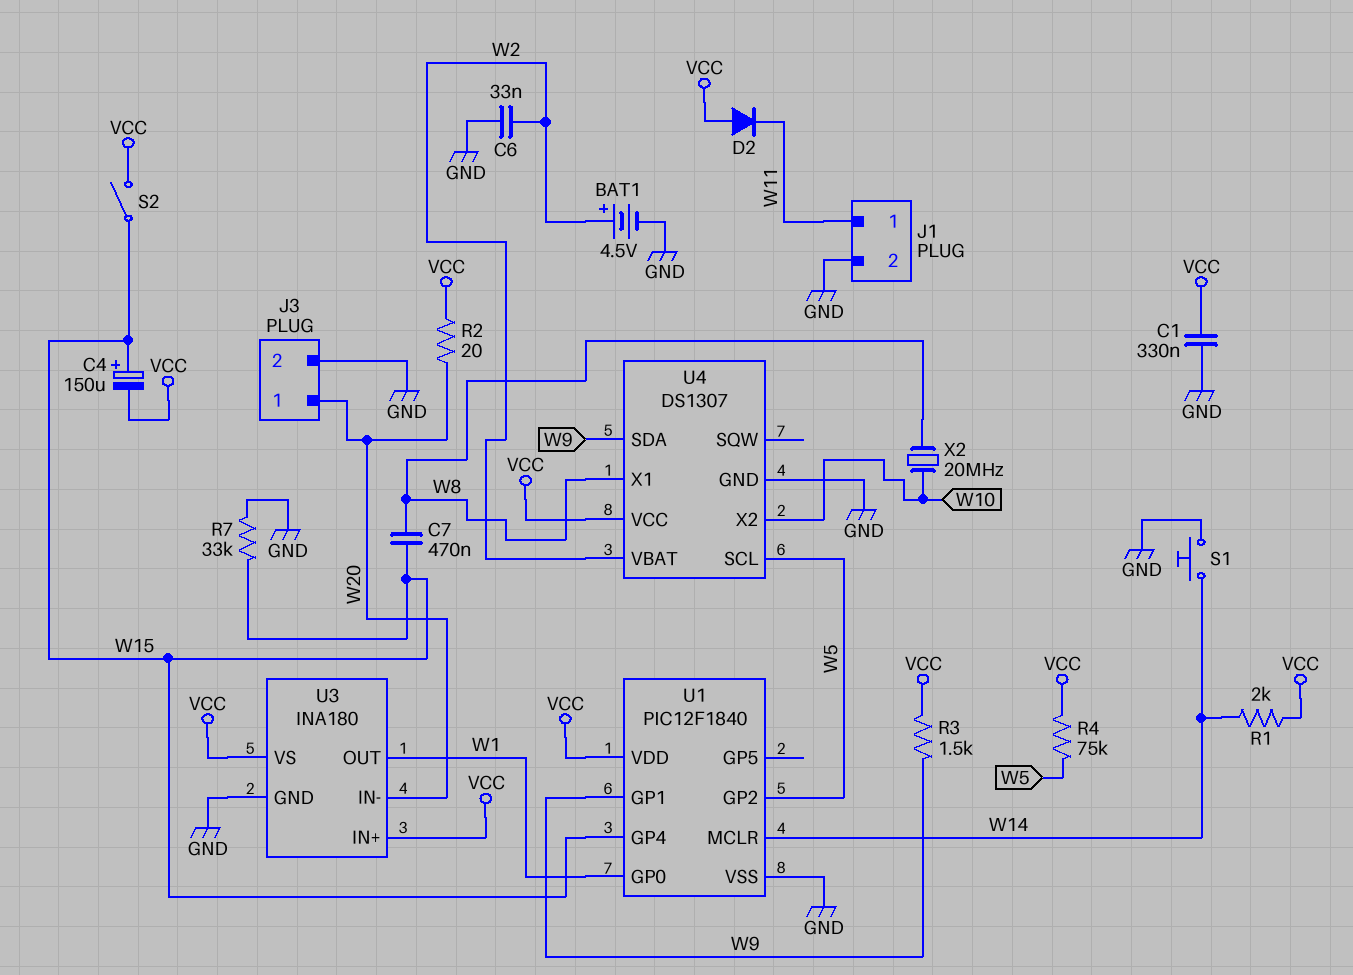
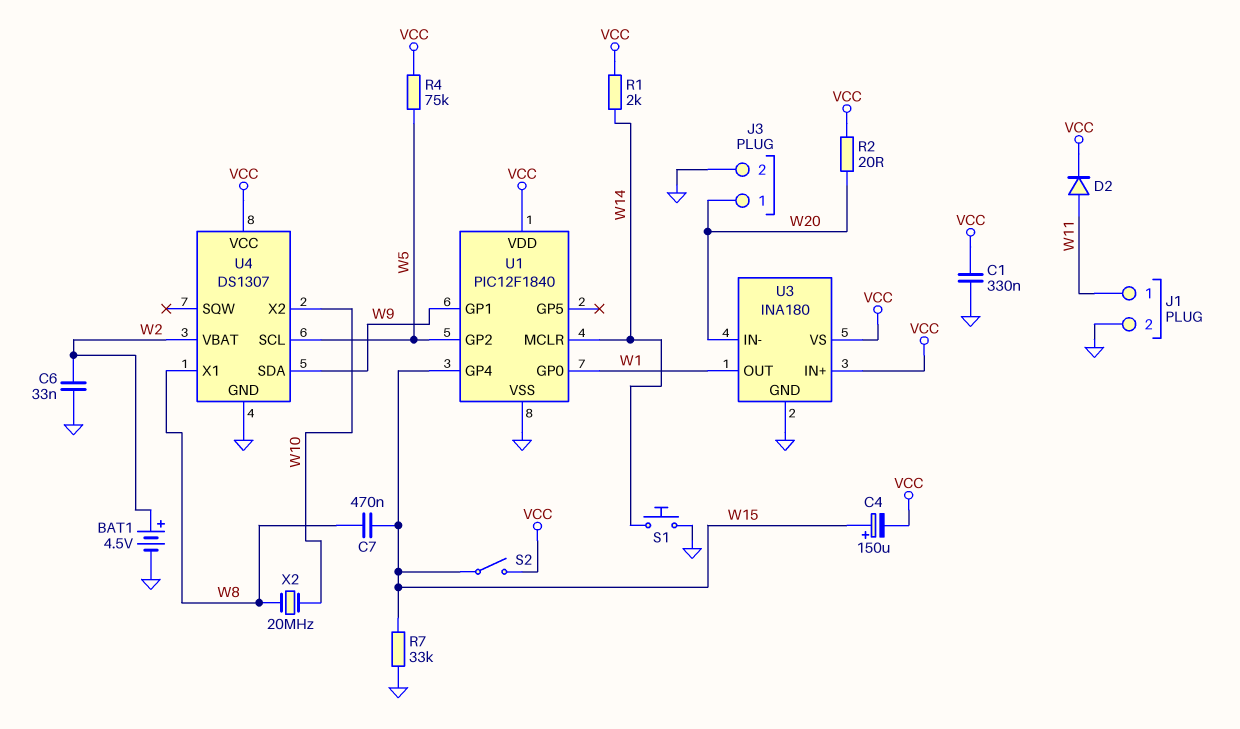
D2: diode (A VCC, K W11) -> diode (A W11, K VCC)
R3: 1.5k (VCC, W9) -> none

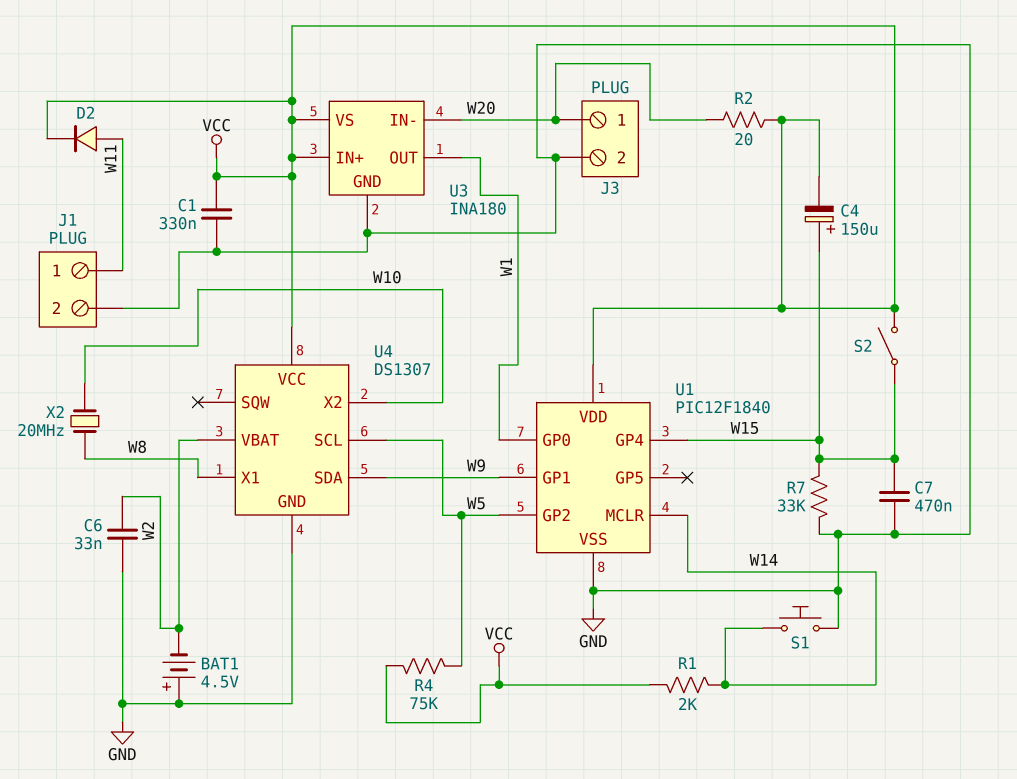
BAT1: 4.5V (plus W2, minus GND) -> 4.5V (plus GND, minus W2)
C7: 470nF (W8, W15) -> 470nF (GND, W15)

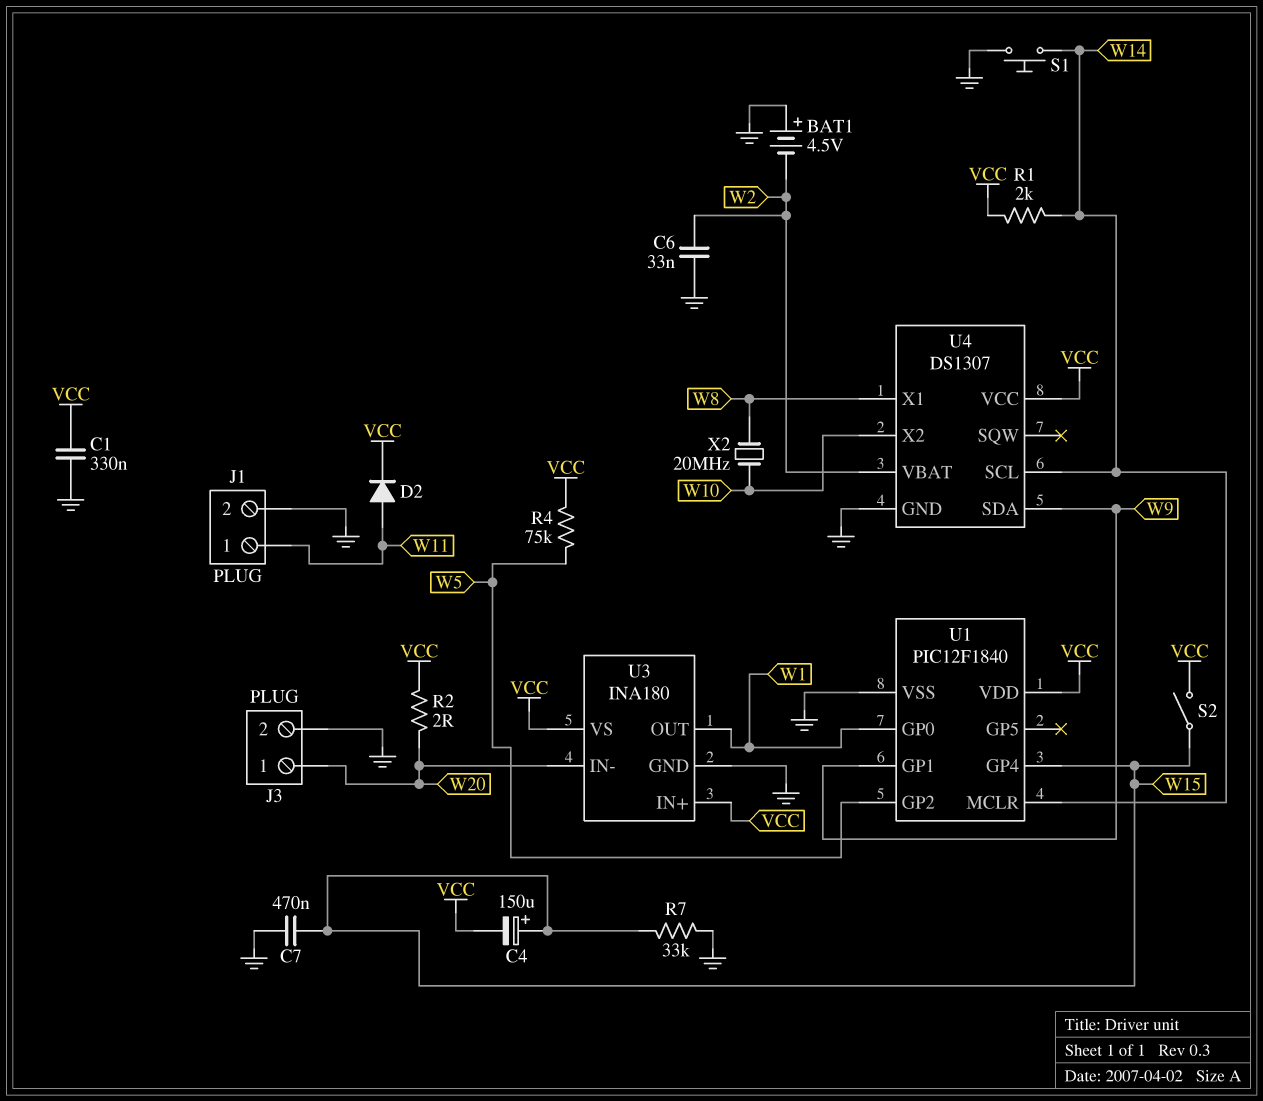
R2: 20 (VCC, W20) -> 2 (VCC, W20)
U4 pin SCL: W5 -> W14

